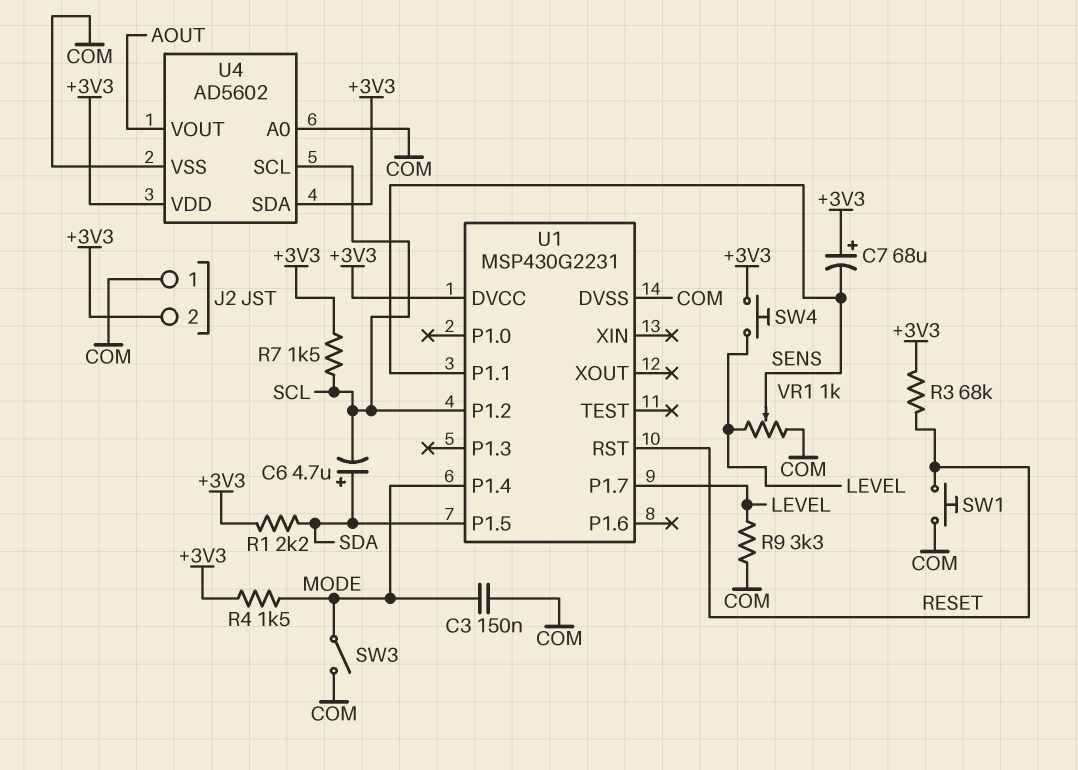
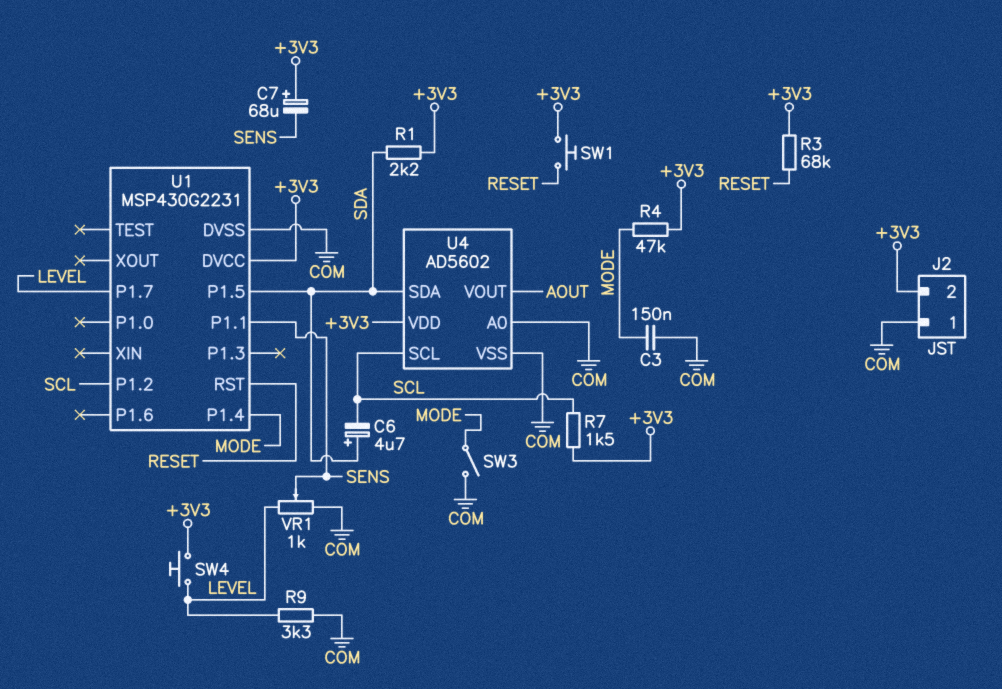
R4: 1.5k (+3V3, MODE) -> 47k (+3V3, MODE)
SW1: button (COM, RESET) -> button (+3V3, RESET)
U4 pin SDA: +3V3 -> SDA

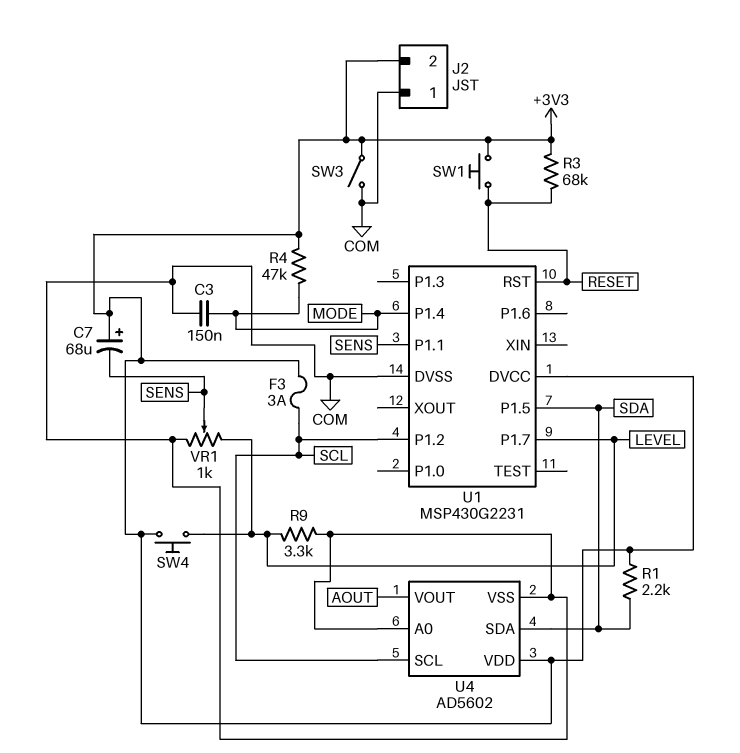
C6: 4.7uF (plus SDA, minus SCL) -> none
F3: none -> 3A (+3V3, SCL)
R7: 1.5k (+3V3, SCL) -> none
SW3: switch (COM, MODE) -> switch (+3V3, COM)

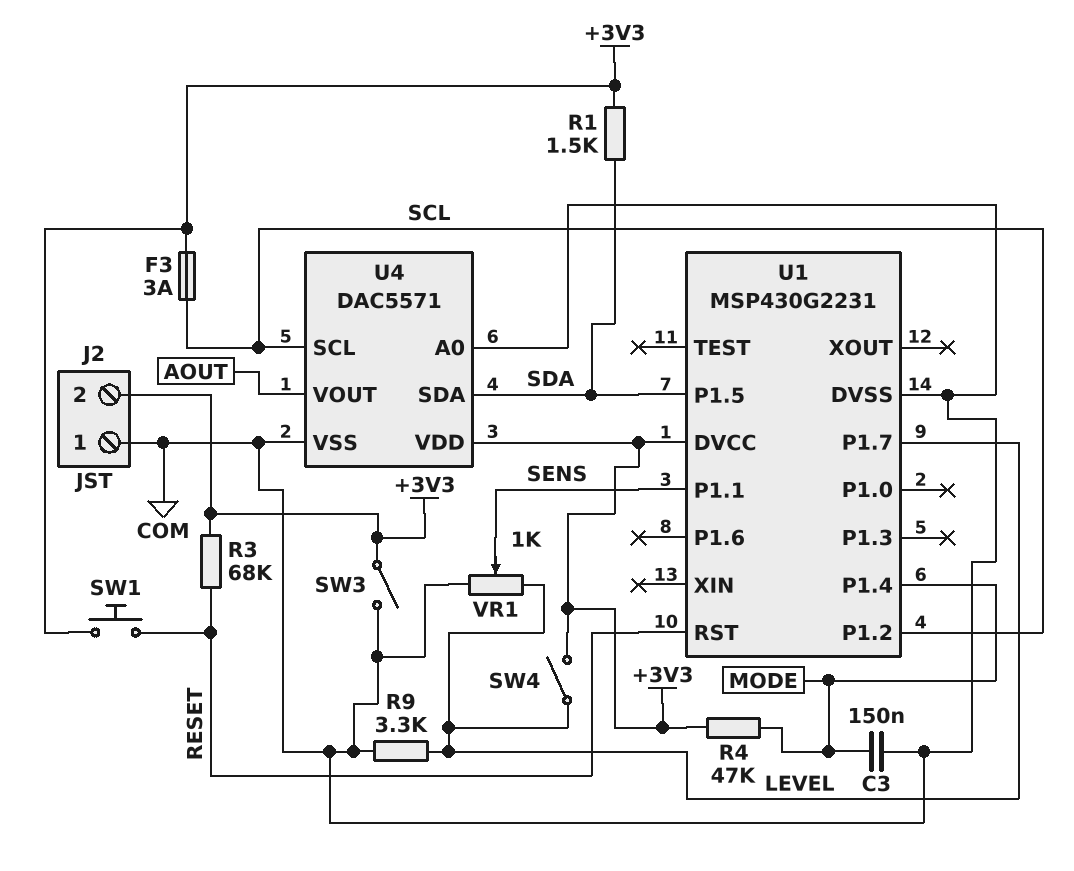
C7: 68uF (plus +3V3, minus SENS) -> none
R1: 2.2k (+3V3, SDA) -> 1.5k (+3V3, SDA)
SW4: button (+3V3, LEVEL) -> switch (+3V3, LEVEL)
U4: AD5602 -> DAC5571

